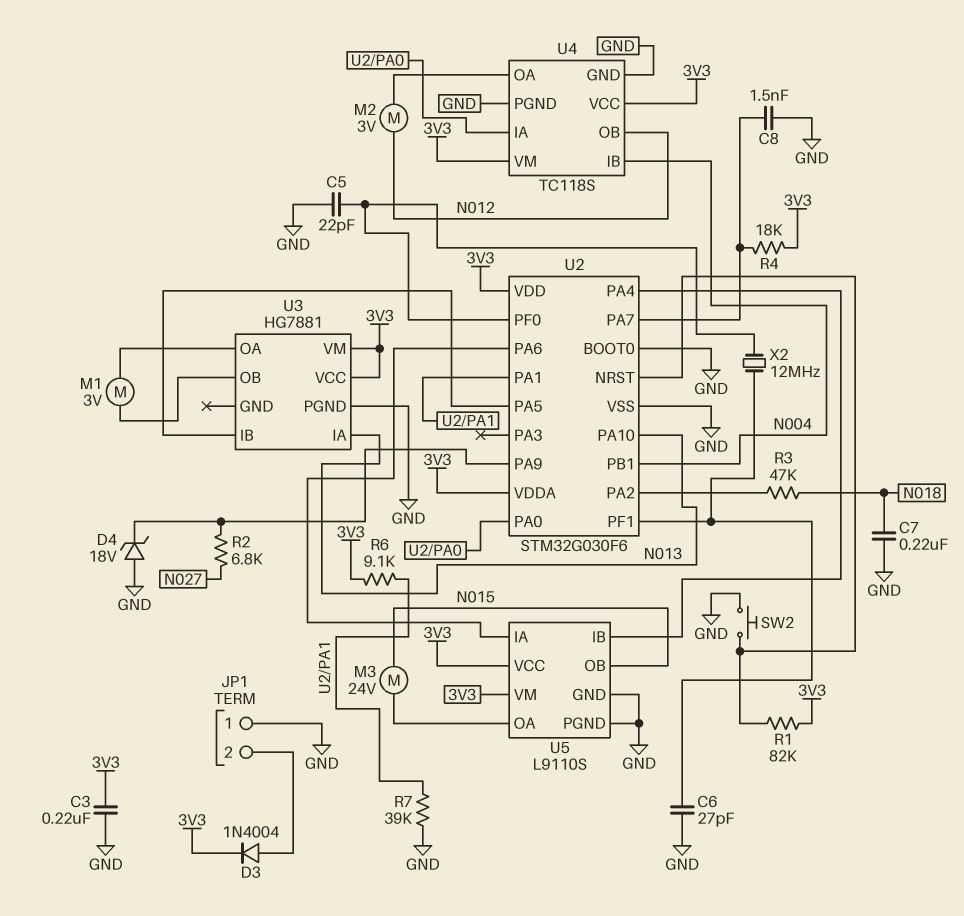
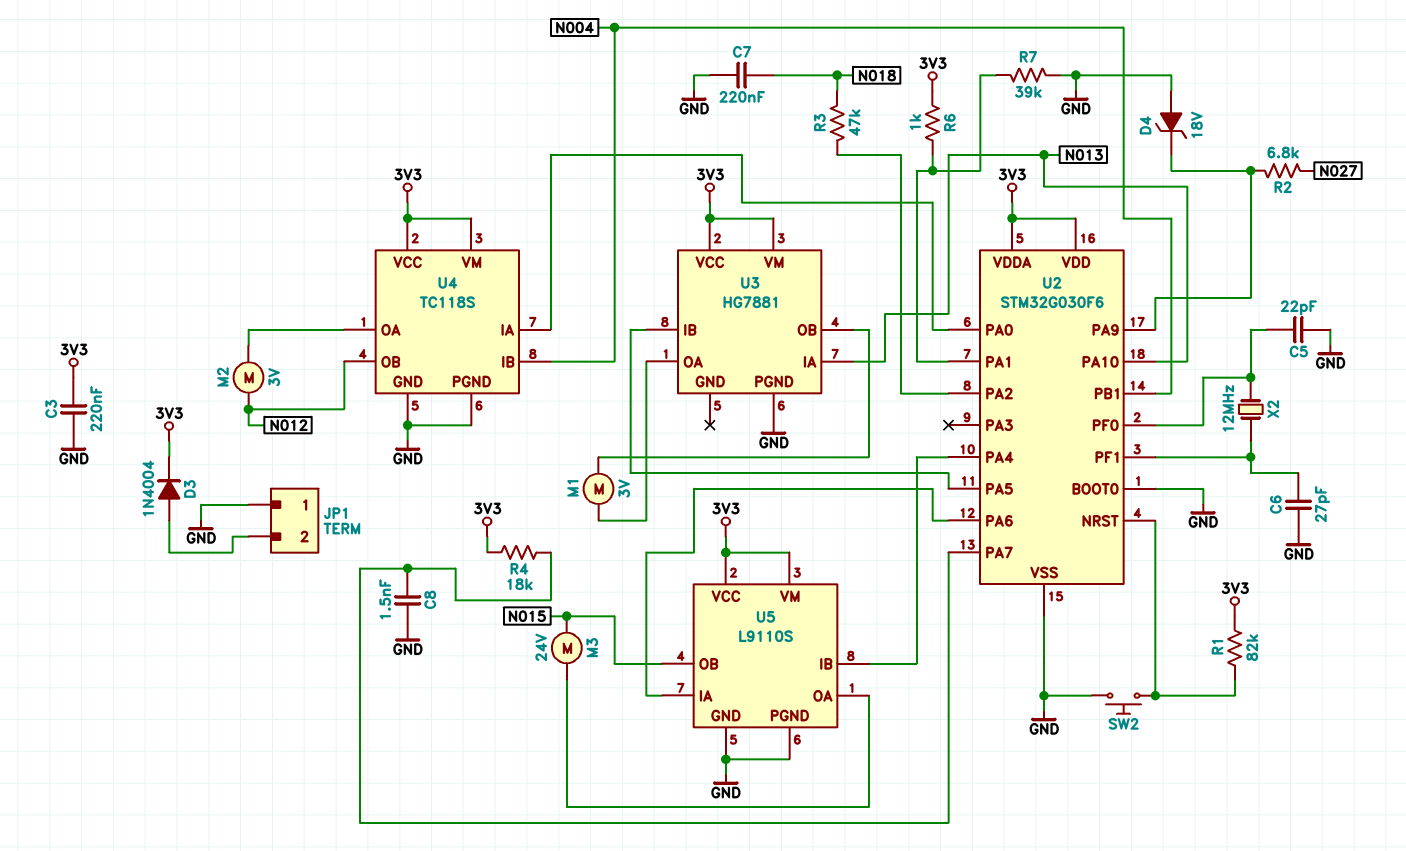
R6: 9.1k (3V3, U2/PA1) -> 1k (3V3, U2/PA1)

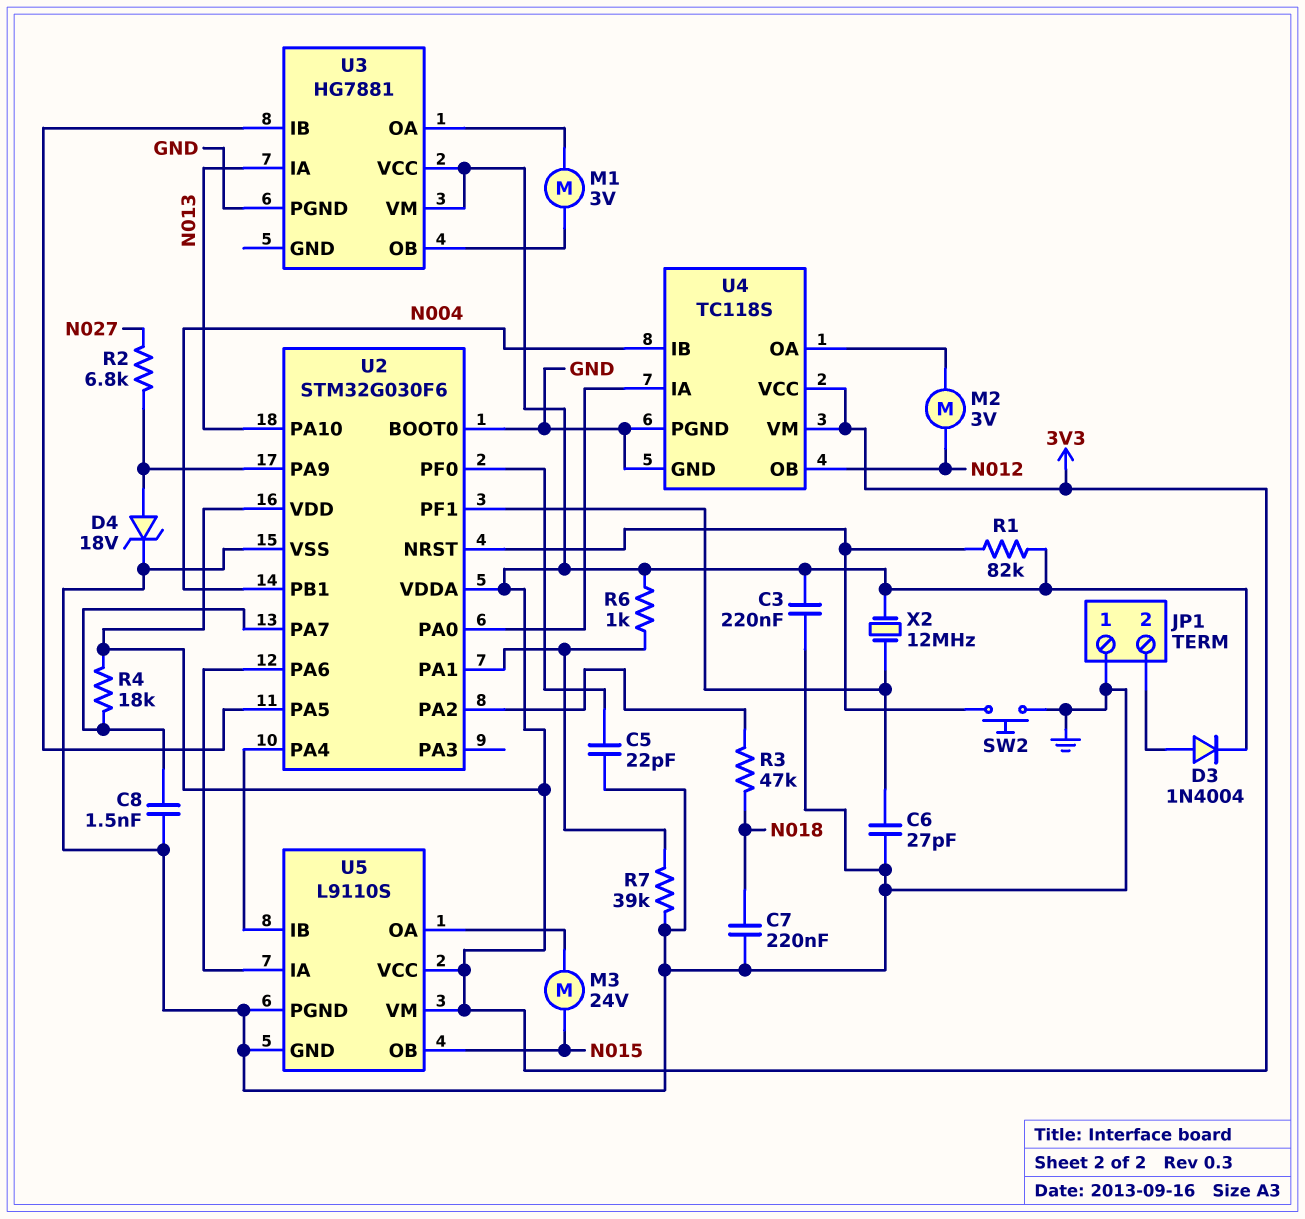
D4: zener 18V (A GND, K U2/PA9) -> zener 18V (A U2/PA9, K GND)
X2: 12MHz (U2/PF0, U2/PF1) -> 12MHz (3V3, U2/PF1)

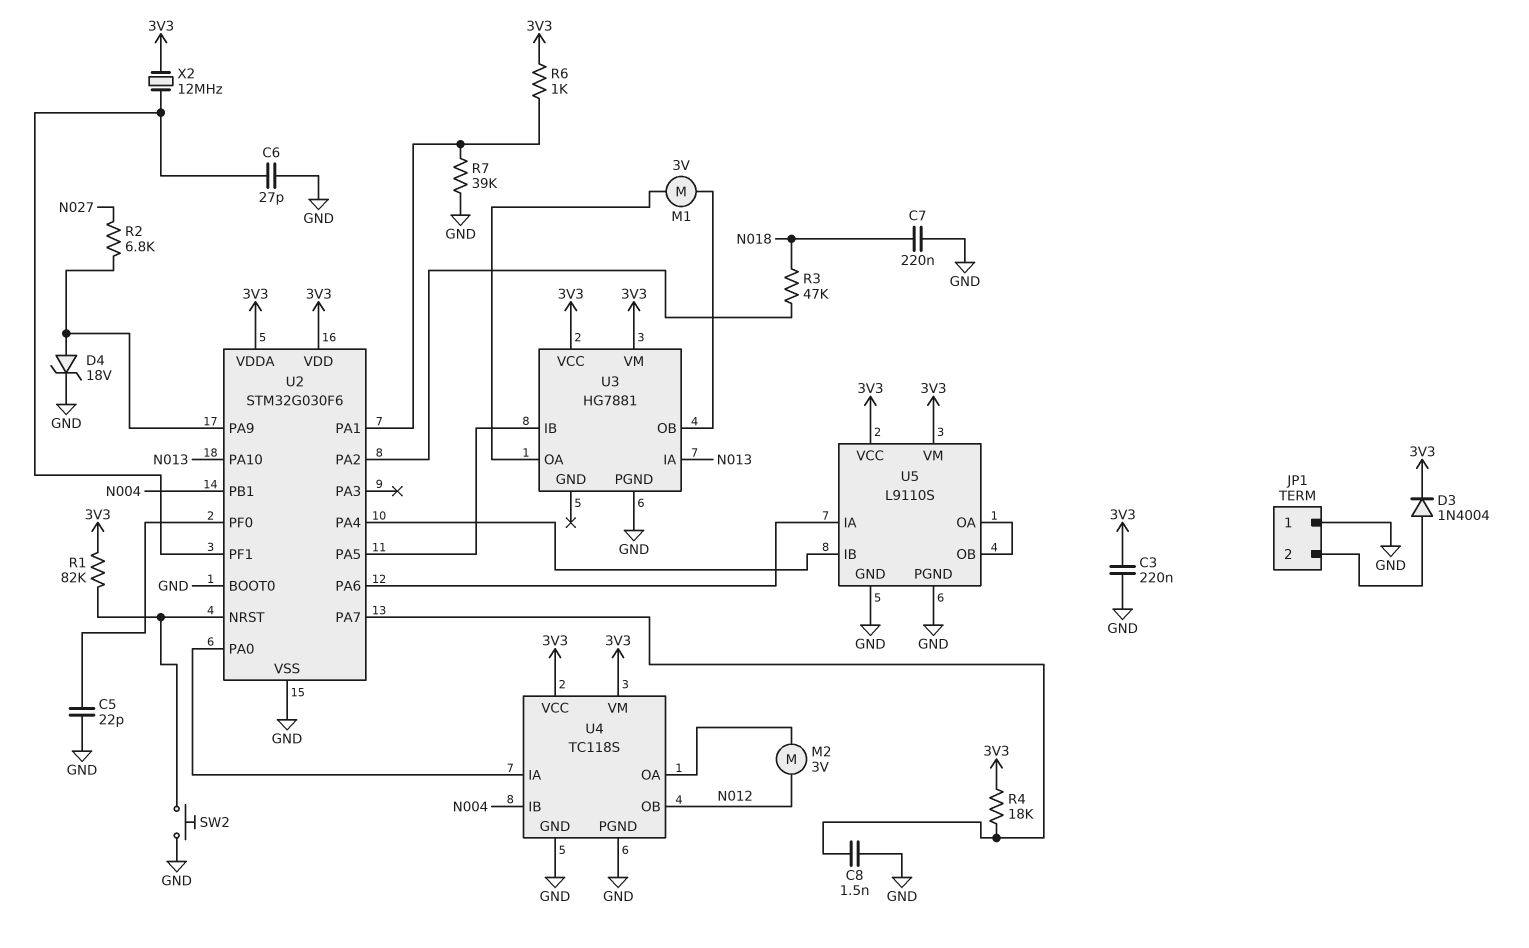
M3: motor 24V (N015, U5/OA) -> none
U5 pin OB: N015 -> U5/OA

